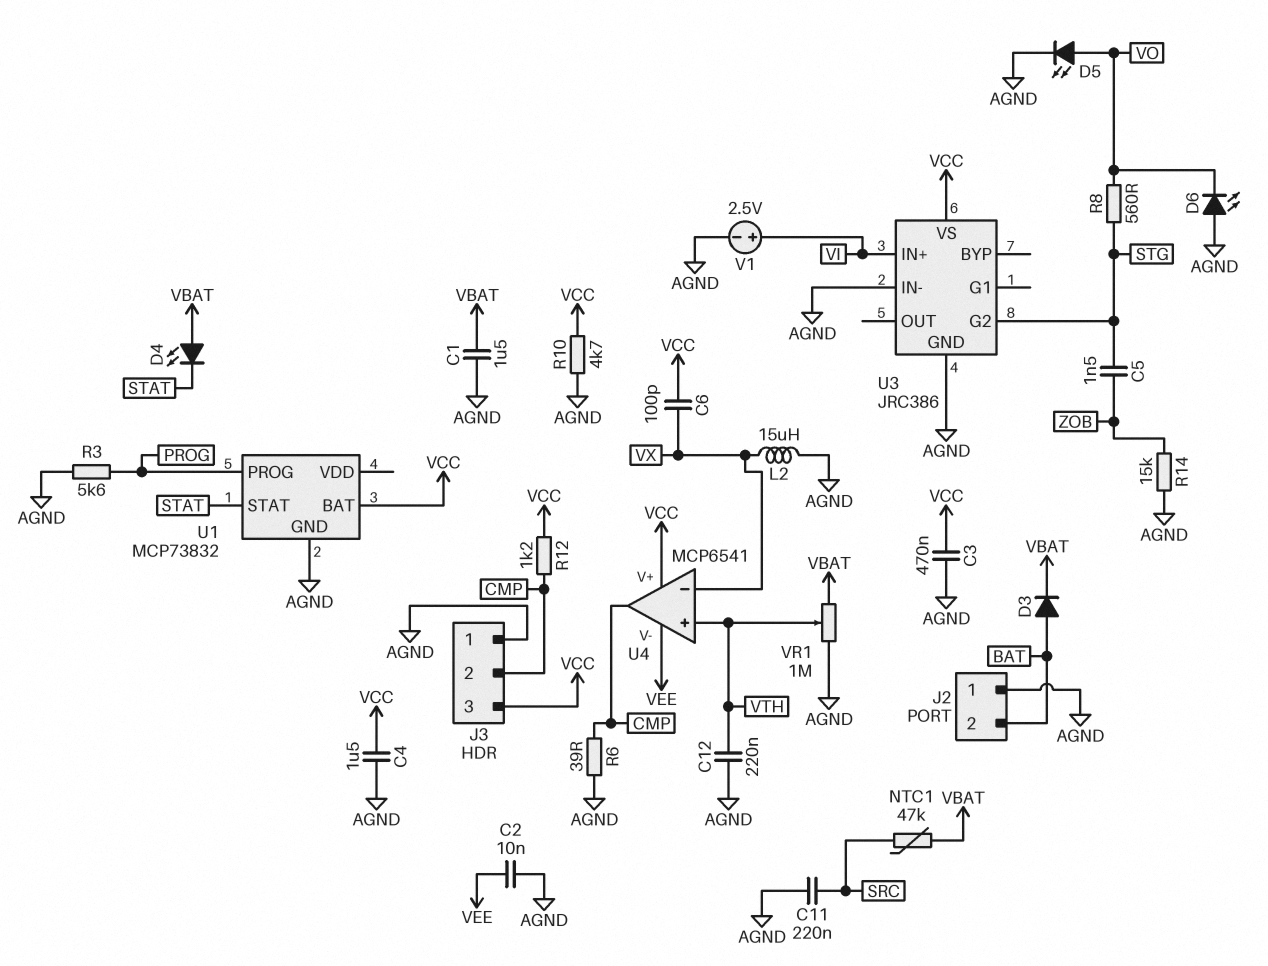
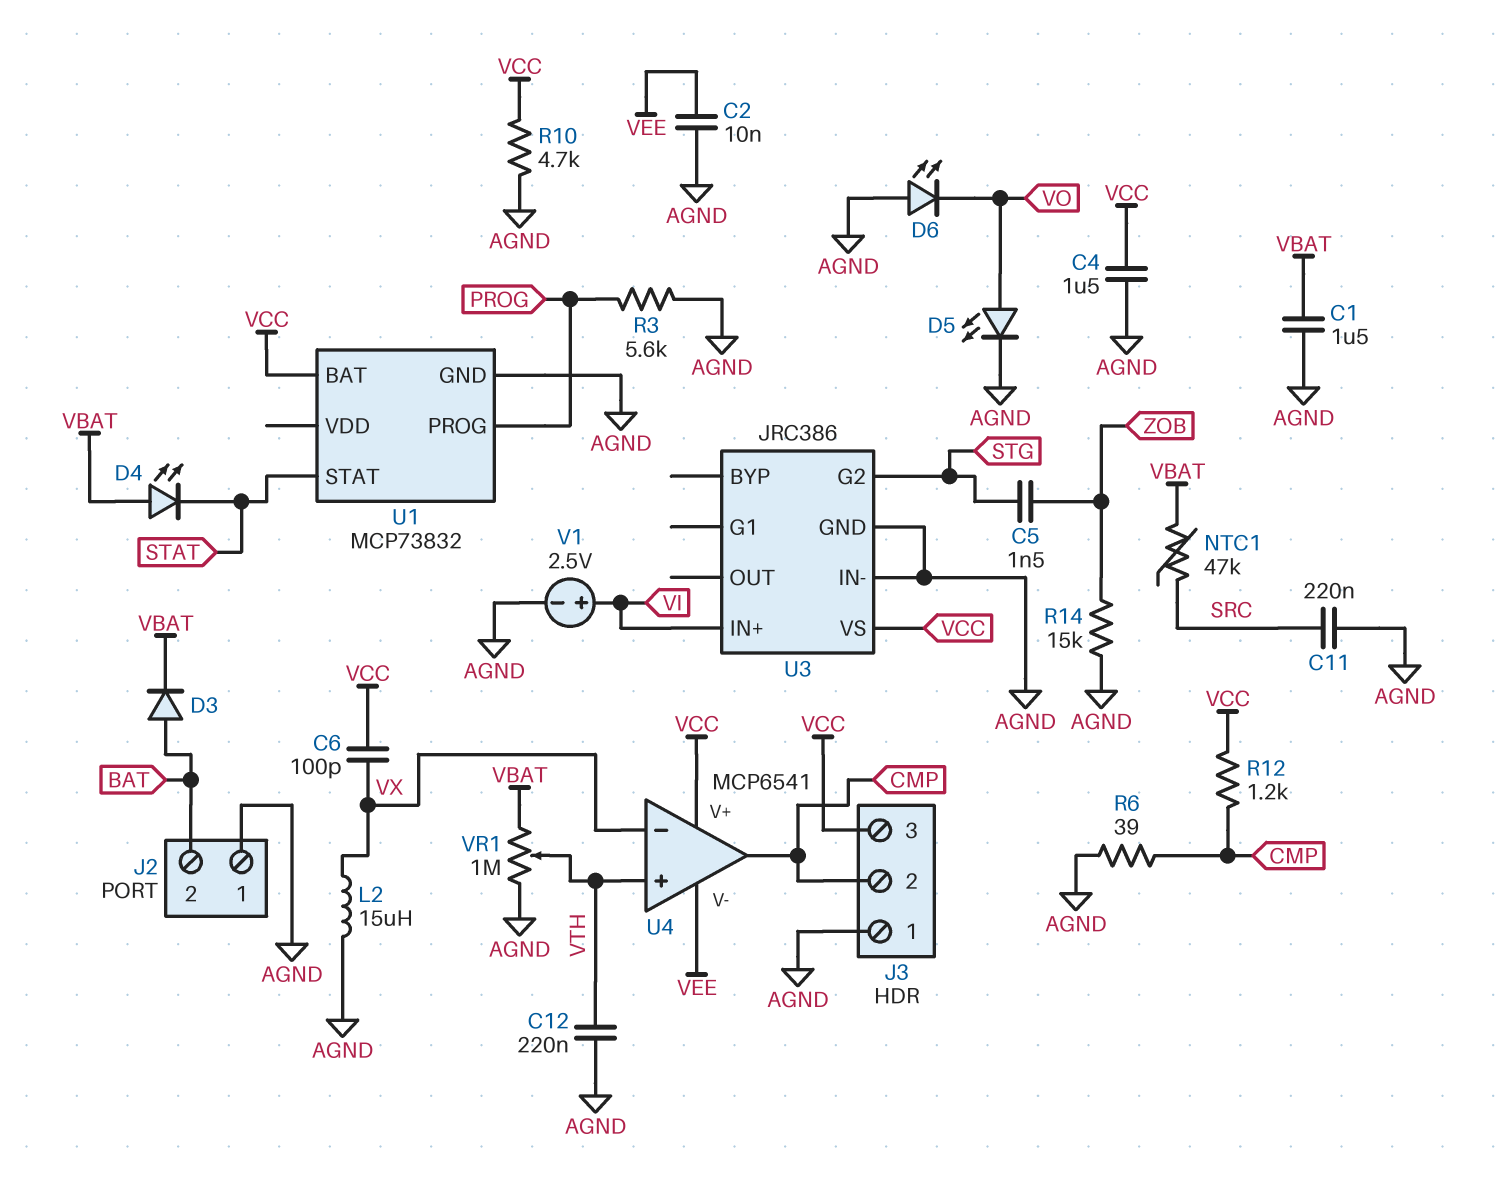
C3: 470nF (AGND, VCC) -> none
R8: 560 (STG, VO) -> none

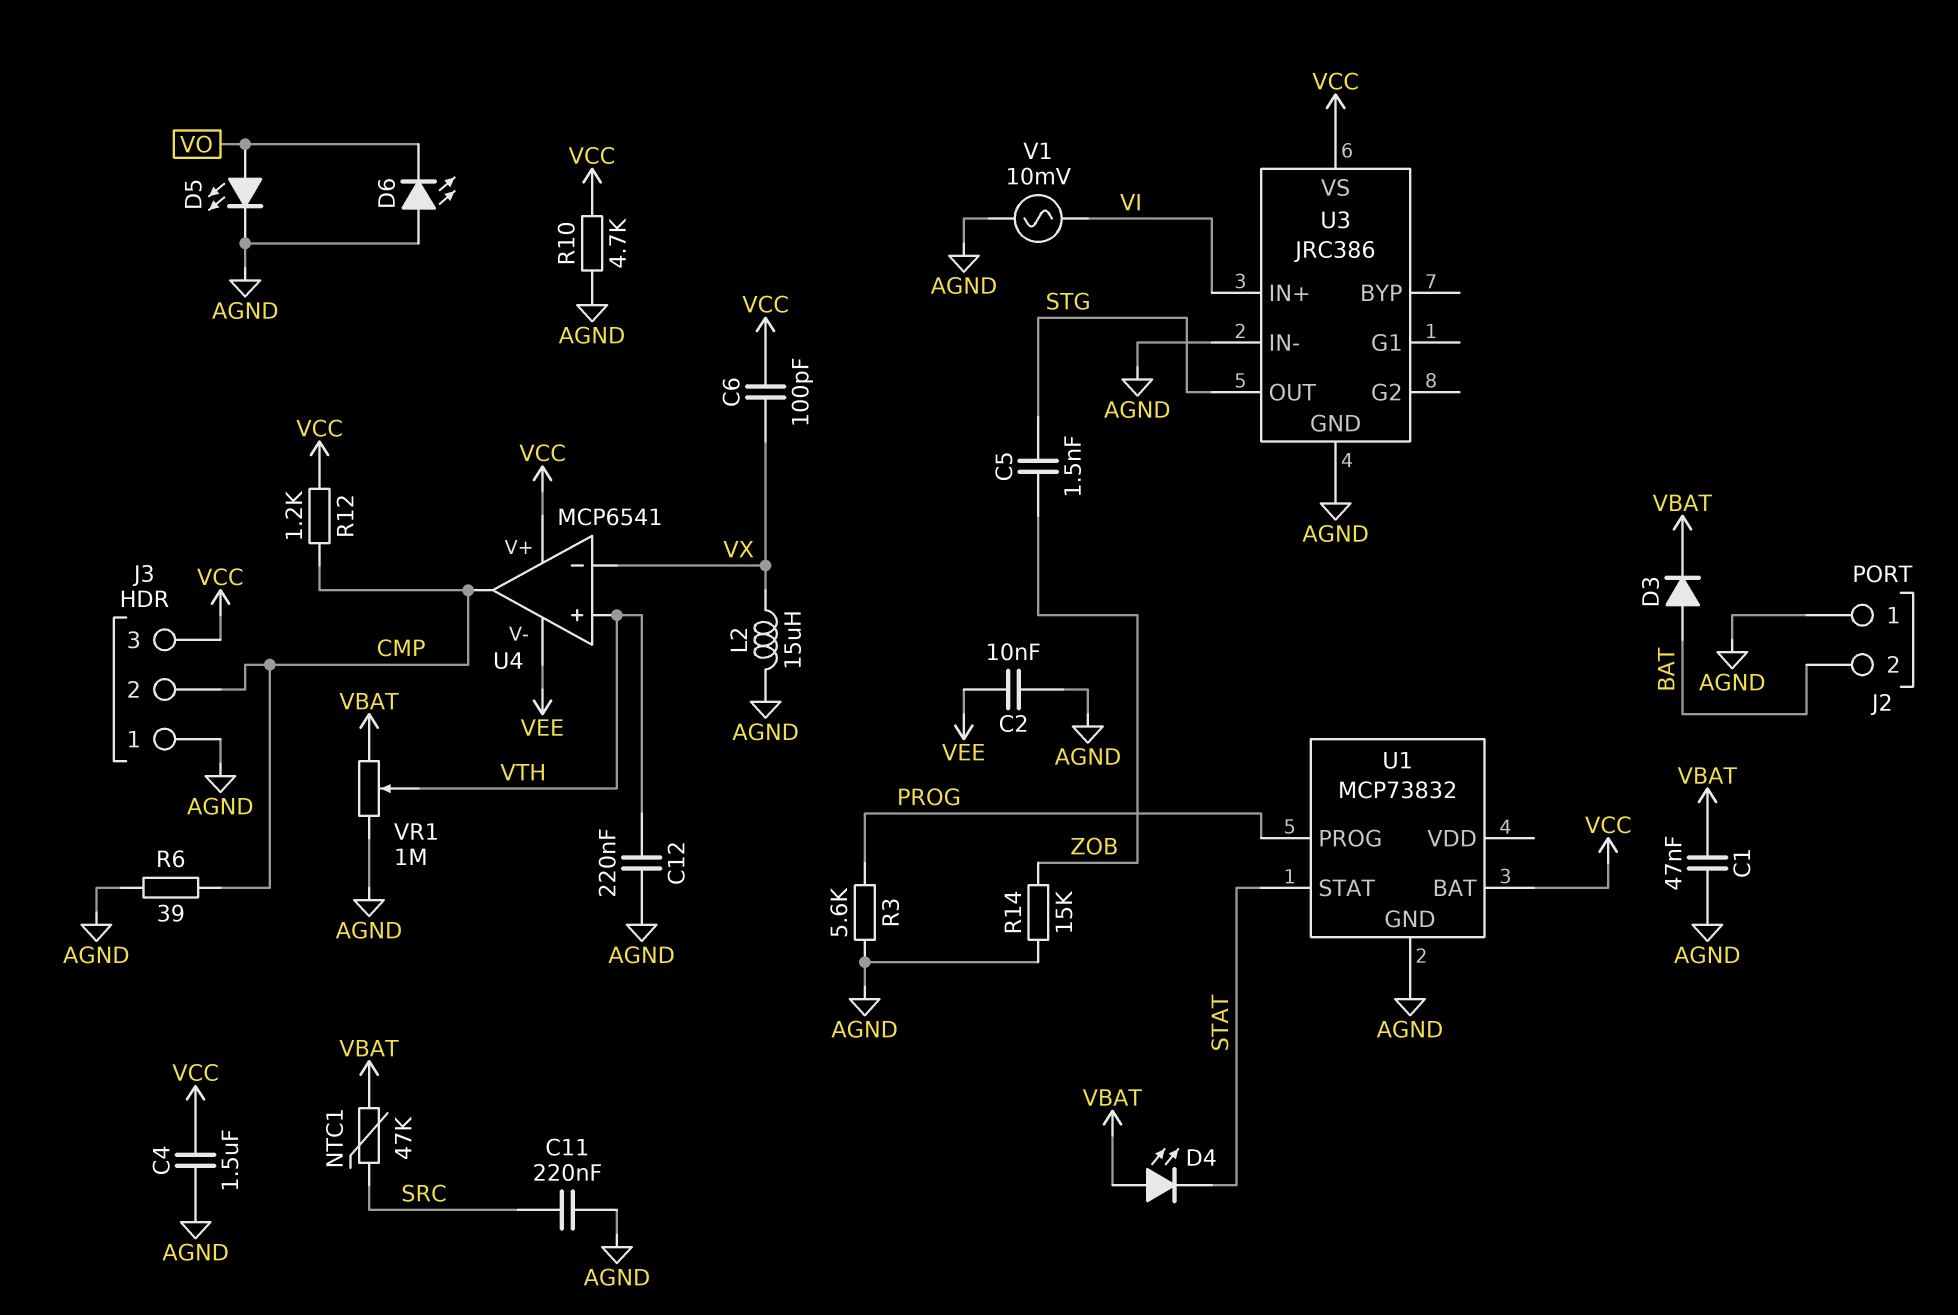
C1: 1.5uF (AGND, VBAT) -> 47nF (AGND, VBAT)
U3 pin G2: STG -> none
U3 pin OUT: none -> STG
V1: 2.5V (plus VI, minus AGND) -> AC 10mV (AGND, VI)

